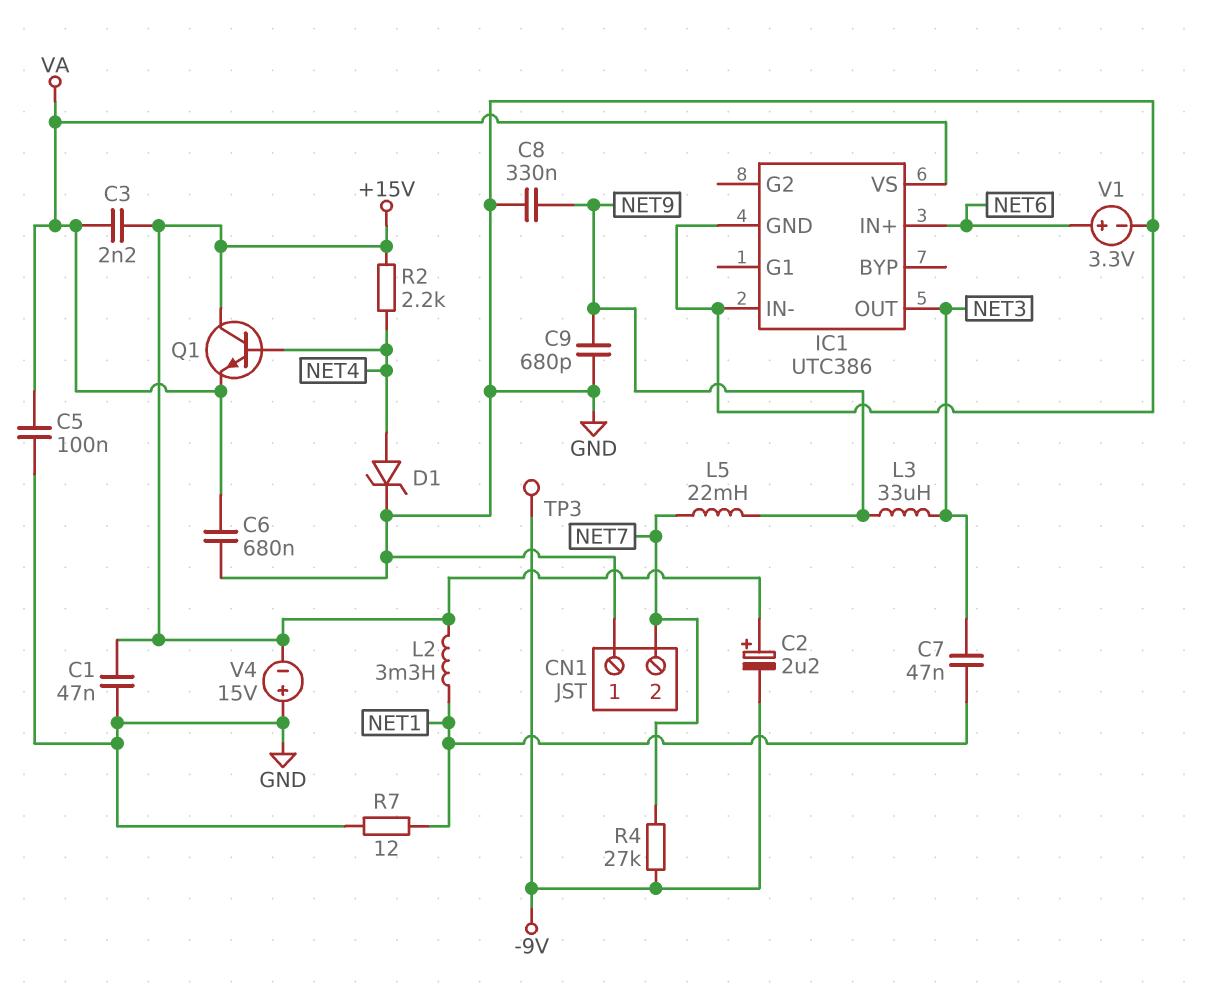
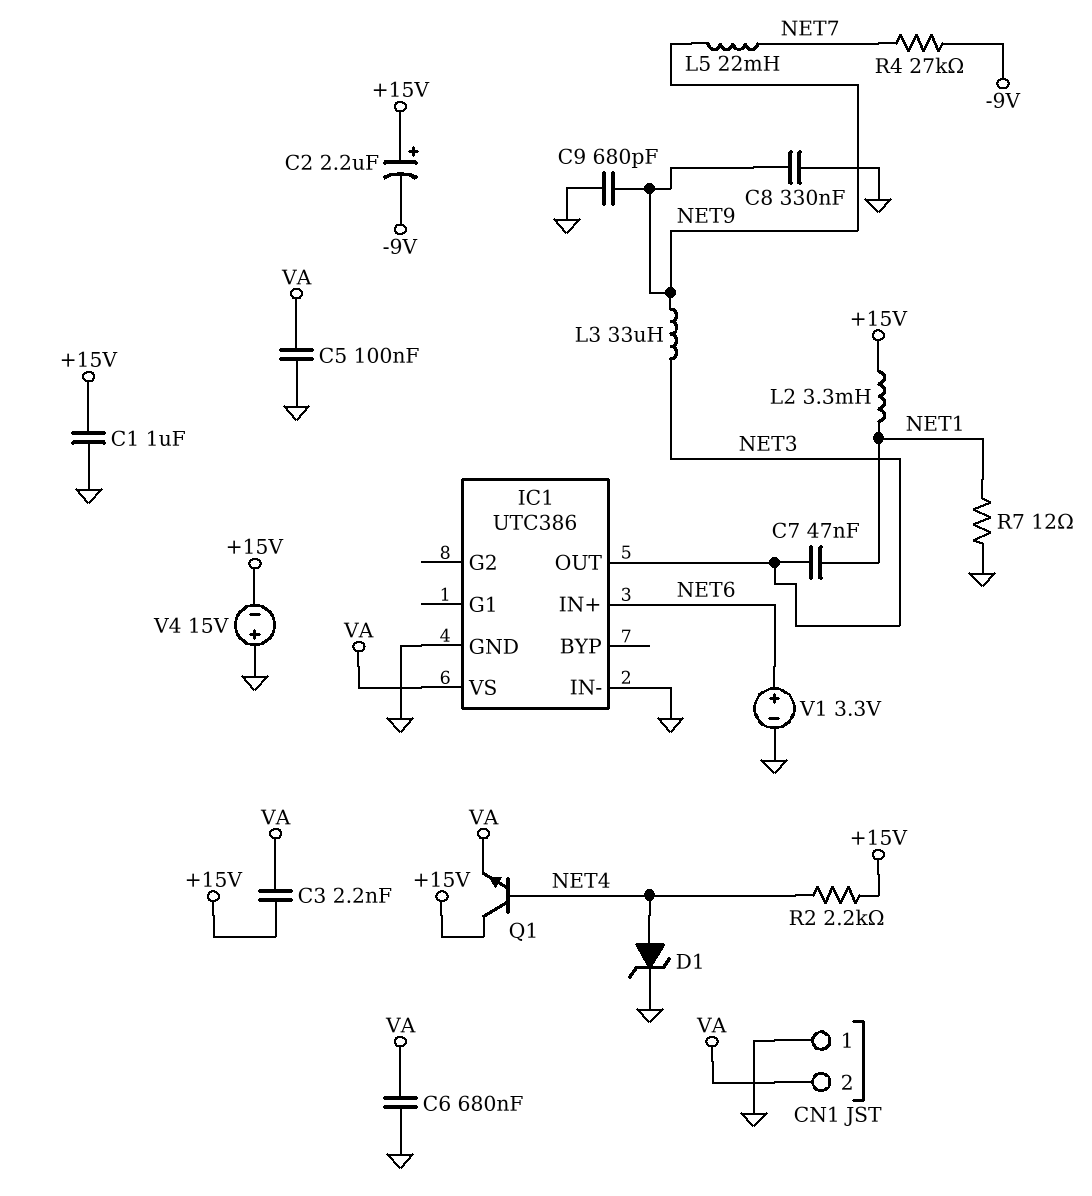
C1: 47nF (+15V, GND) -> 1uF (+15V, GND)
CN1 pin 2: NET7 -> VA
TP3: test point (-9V) -> none

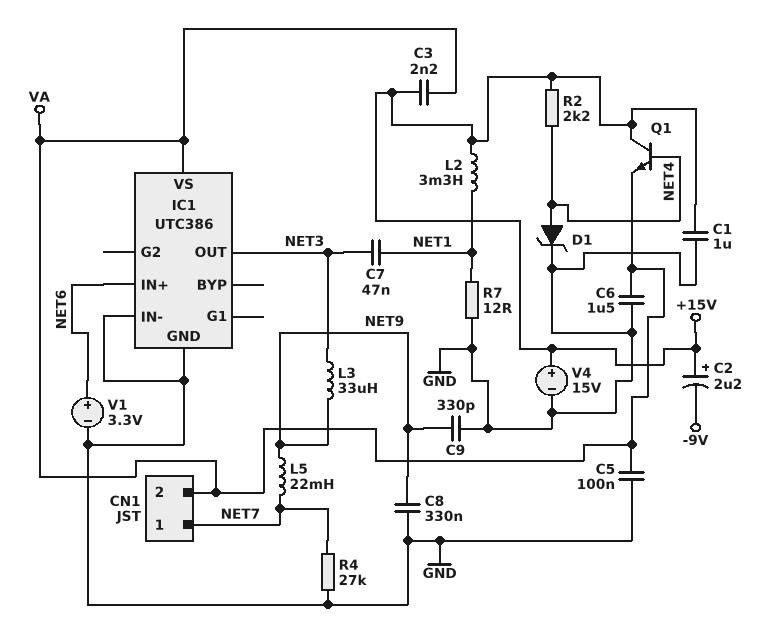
C6: 680nF (GND, VA) -> 1.5uF (GND, VA)
C9: 680pF (GND, NET9) -> 330pF (GND, NET9)
CN1 pin 1: GND -> NET7
R4: 27k (-9V, NET7) -> 27k (GND, NET7)
V4: 15V (plus GND, minus +15V) -> 15V (plus +15V, minus GND)

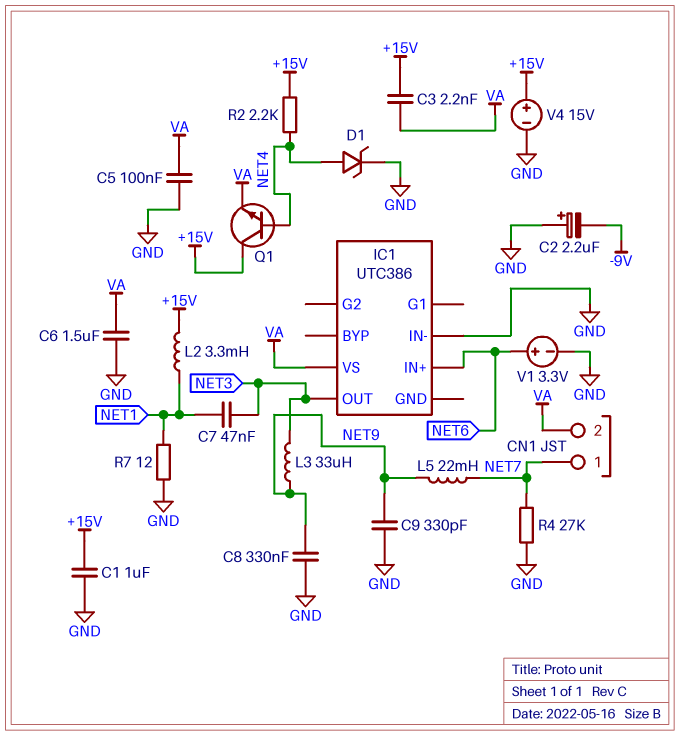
C2: 2.2uF (plus +15V, minus -9V) -> 2.2uF (plus GND, minus -9V)
IC1 pin GND: GND -> none

